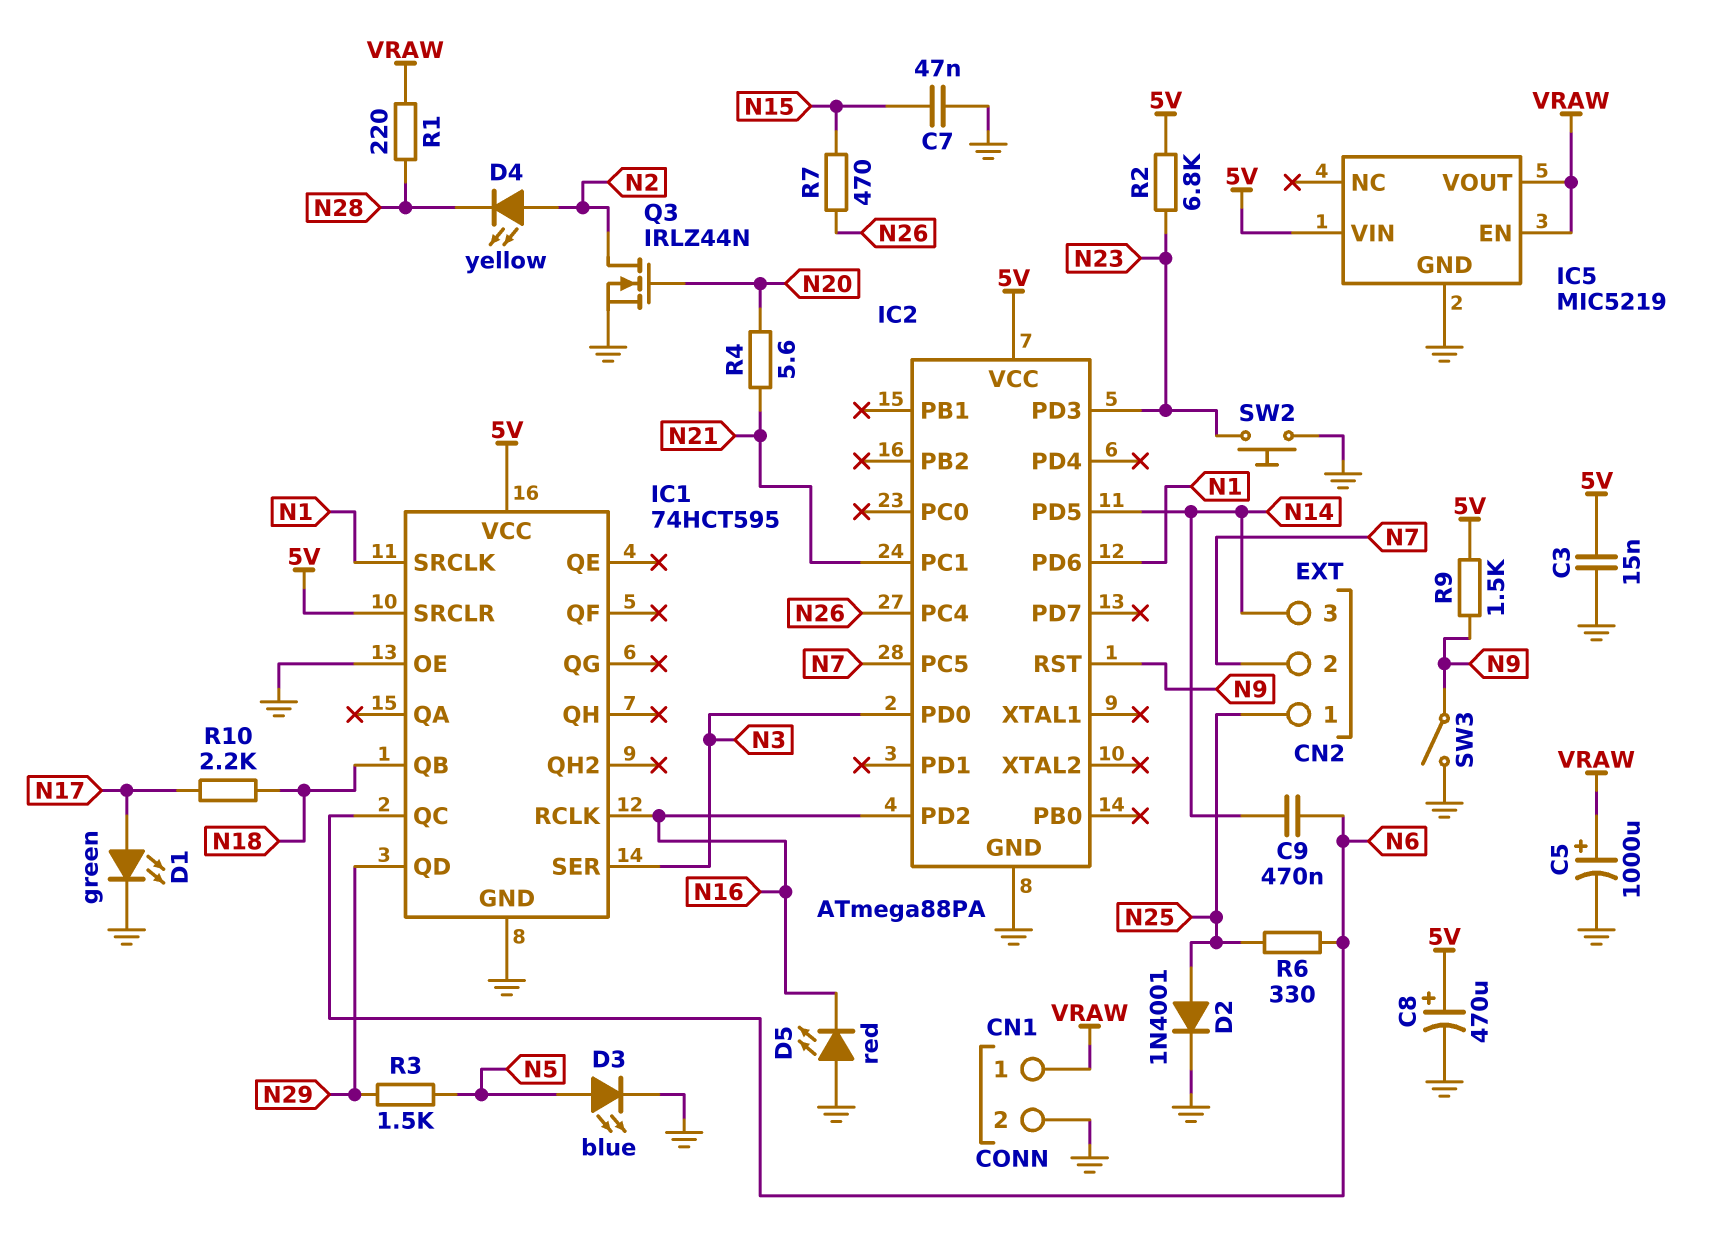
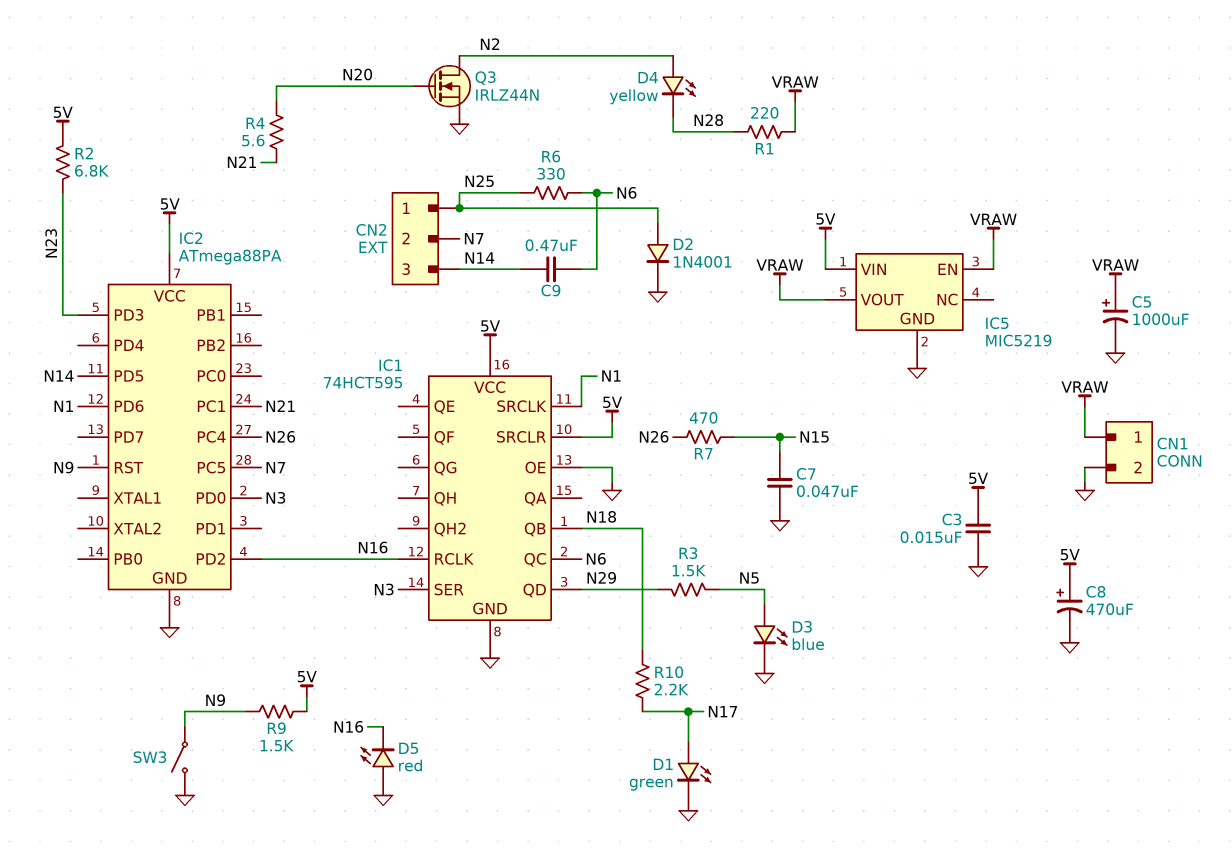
SW2: button (GND, N23) -> none

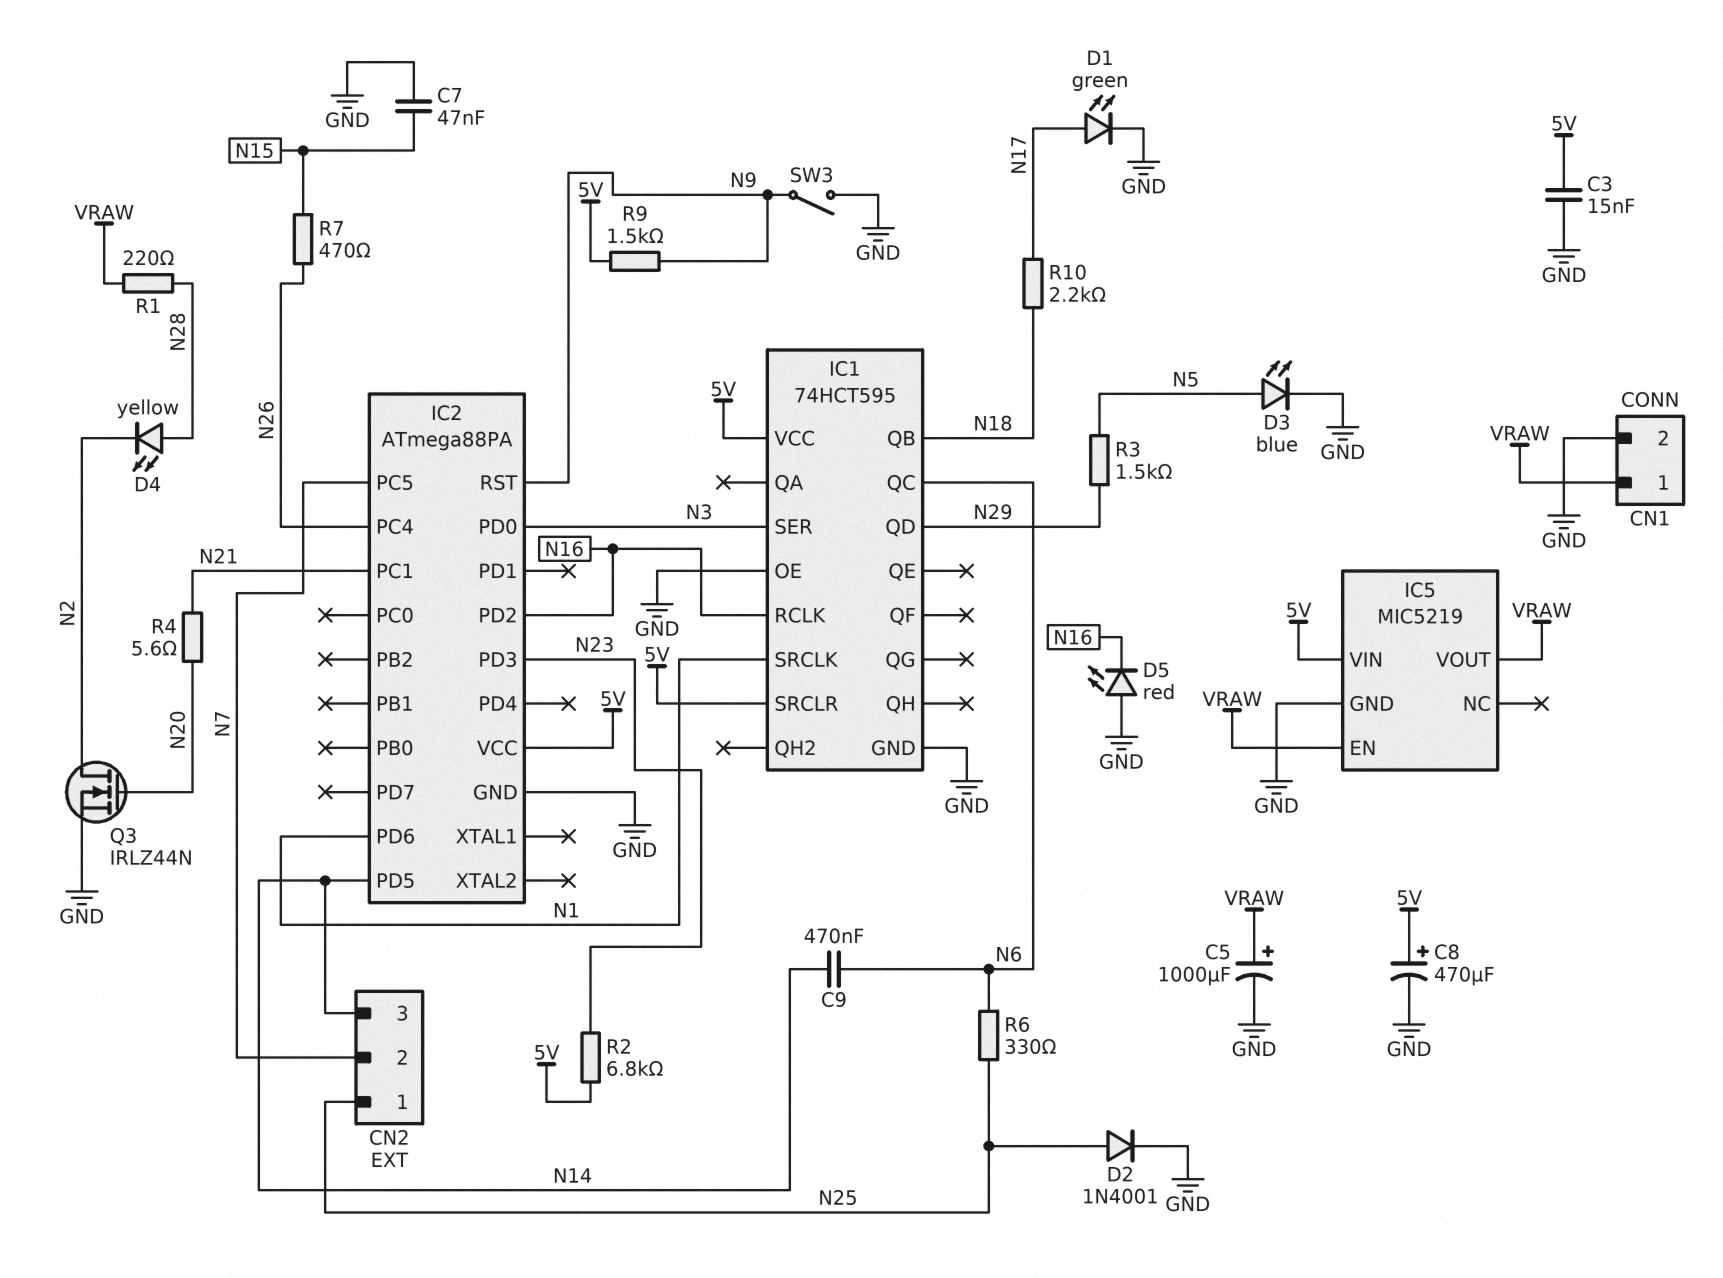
D4: LED yellow (A N2, K N28) -> LED yellow (A N28, K N2)

